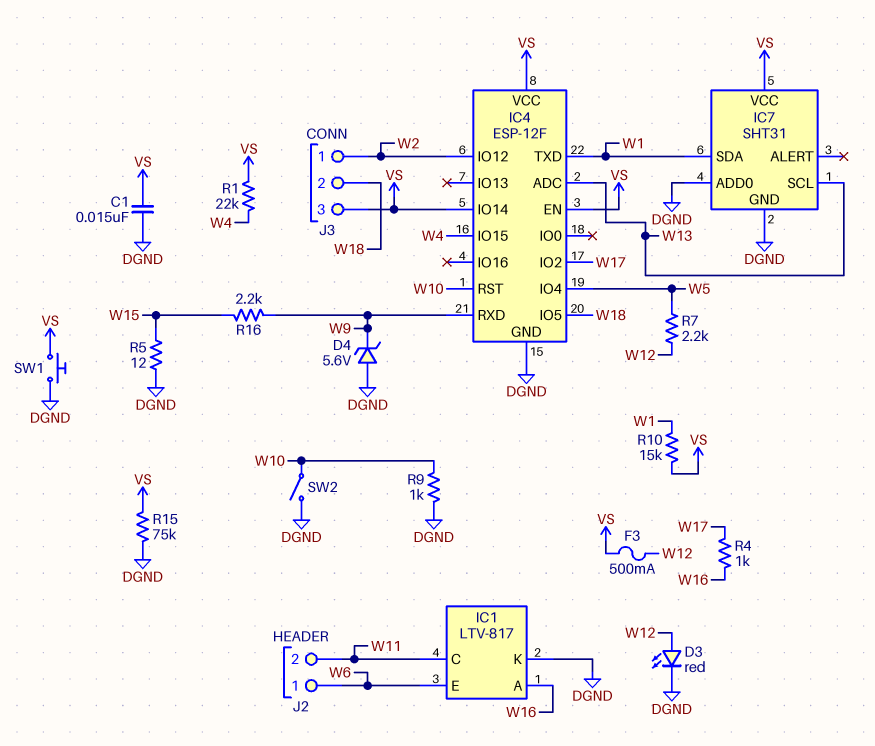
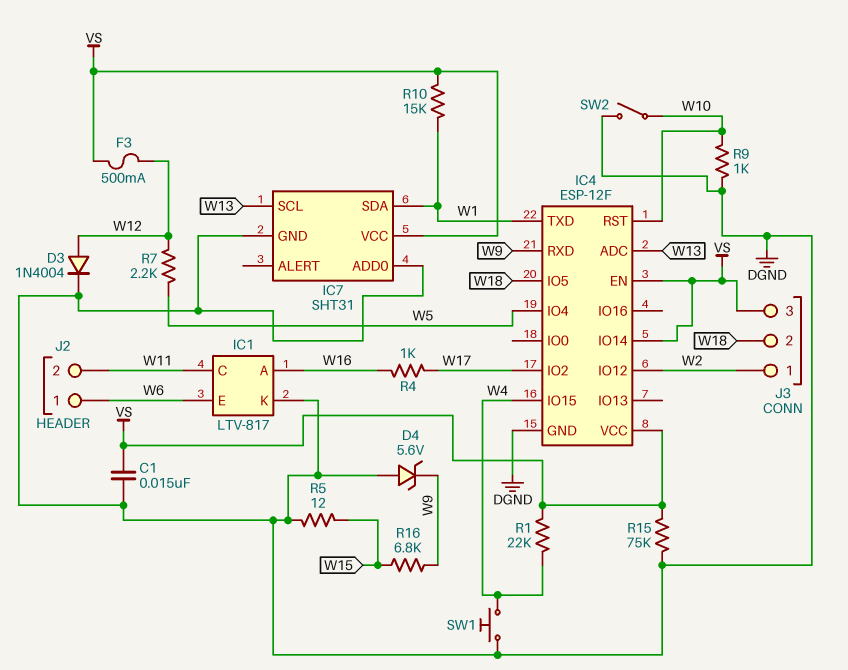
D3: LED red (A W12, K DGND) -> diode 1N4004 (A W12, K DGND)
R16: 2.2k (W9, W15) -> 6.8k (W9, W15)
SW1: button (DGND, VS) -> button (DGND, W4)

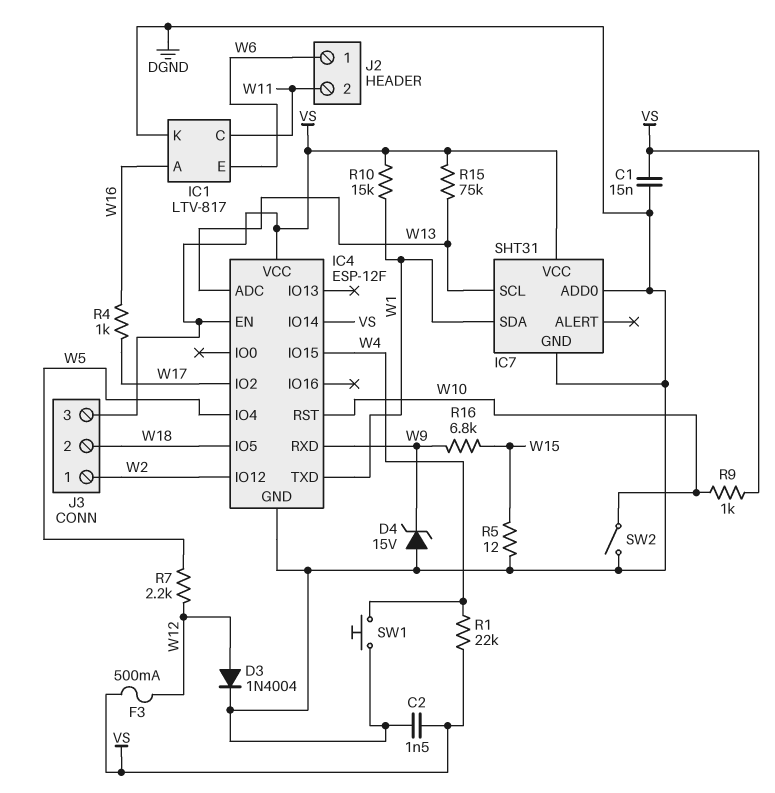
C2: none -> 1.5nF (DGND, VS)
D4: zener 5.6V (A DGND, K W9) -> zener 15V (A DGND, K W9)
R9: 1k (DGND, W10) -> 1k (VS, W10)
R15: 75k (DGND, VS) -> 75k (VS, W13)

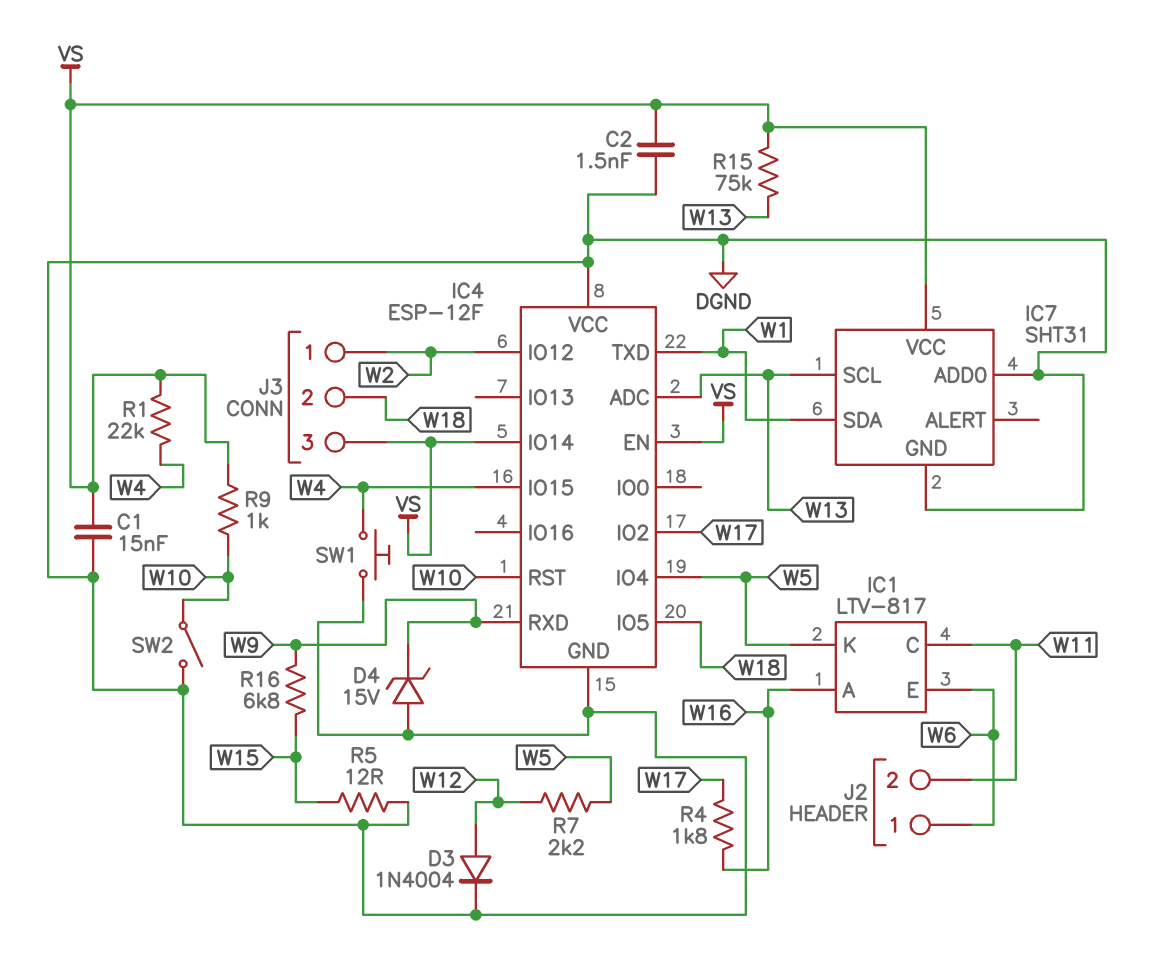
F3: 500mA (VS, W12) -> none
IC1 pin K: DGND -> W5
IC4 pin VCC: VS -> DGND
R4: 1k (W16, W17) -> 1.8k (W16, W17)
R10: 15k (VS, W1) -> none

